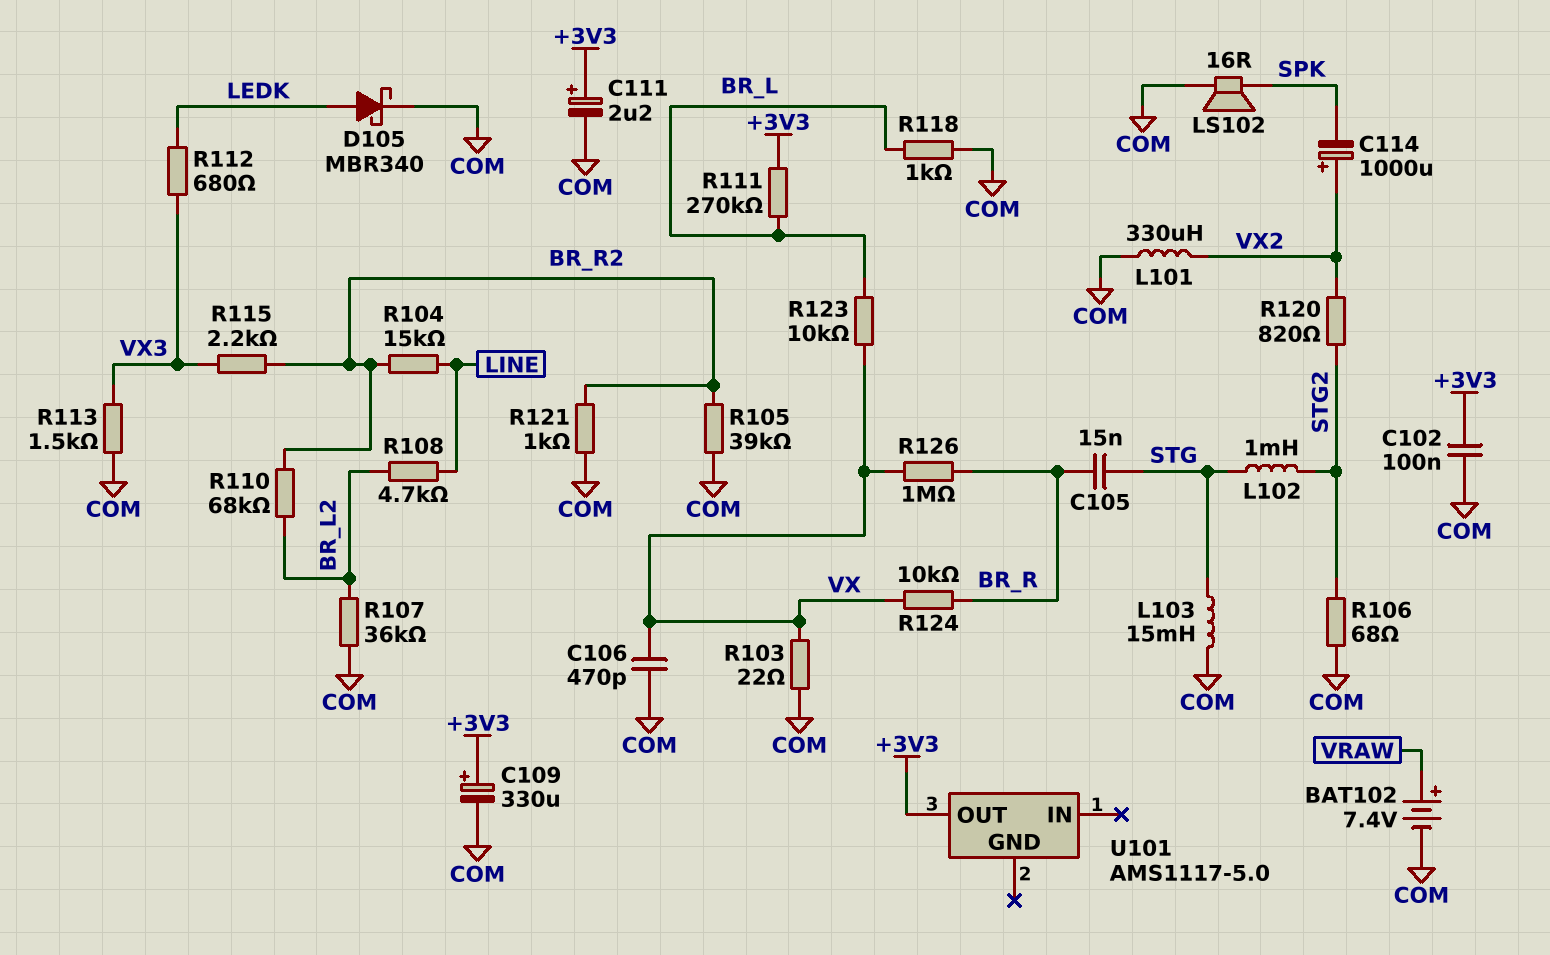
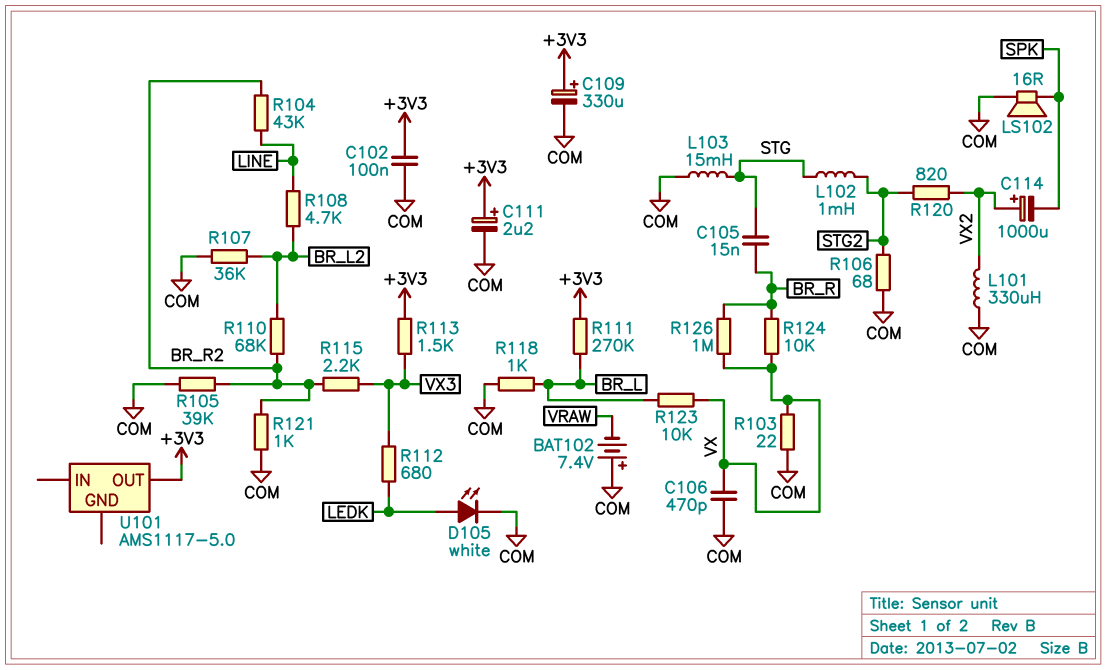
BAT102: 7.4V (plus VRAW, minus COM) -> 7.4V (plus COM, minus VRAW)
D105: schottky MBR340 (A LEDK, K COM) -> LED white (A LEDK, K COM)
R104: 15k (BR_R2, LINE) -> 43k (BR_R2, LINE)
R113: 1.5k (COM, VX3) -> 1.5k (+3V3, VX3)

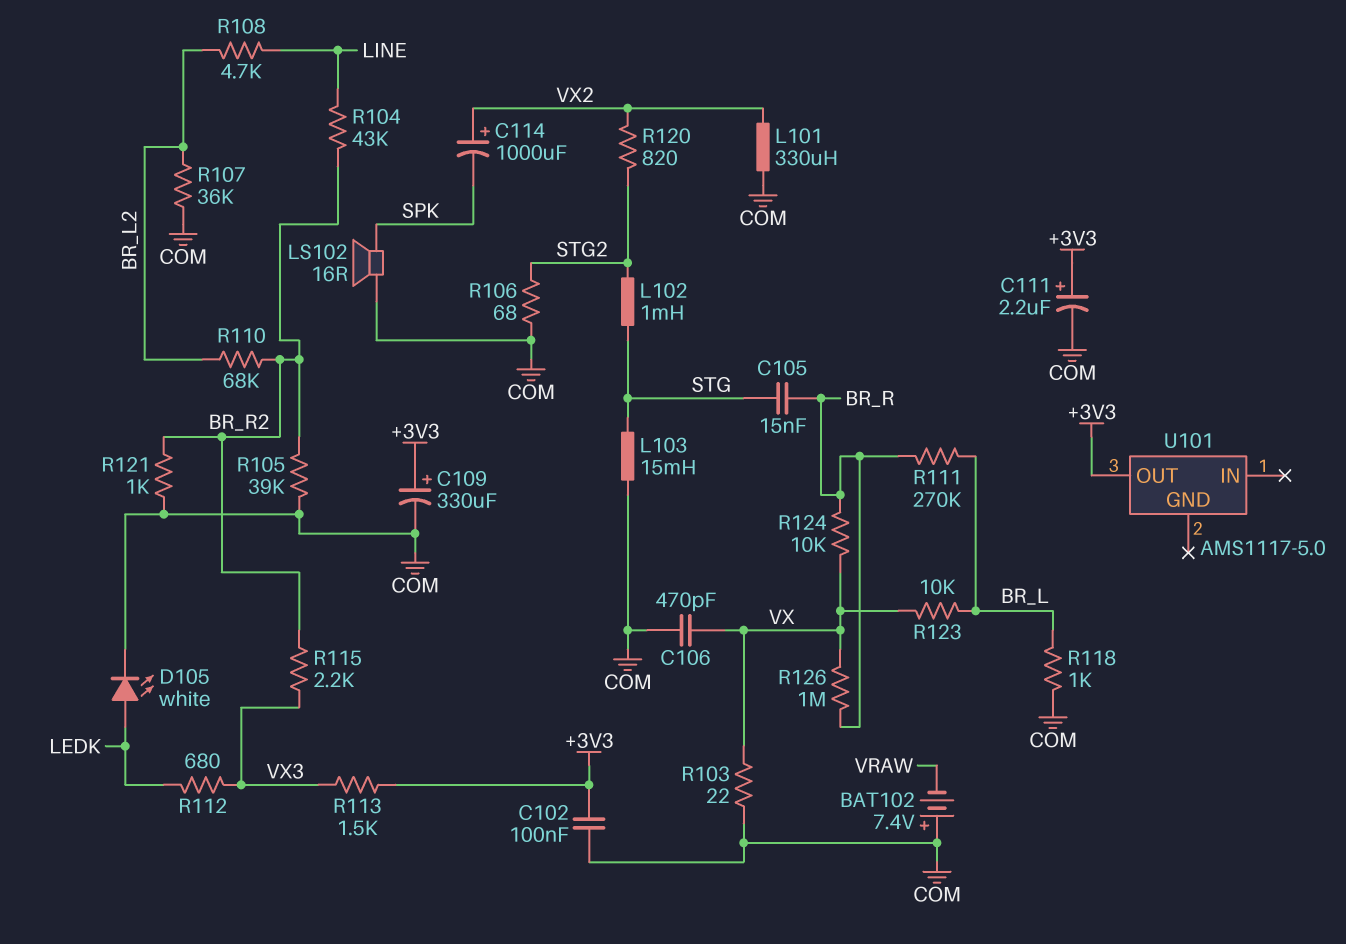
R111: 270k (+3V3, BR_L) -> 270k (BR_L, BR_R)

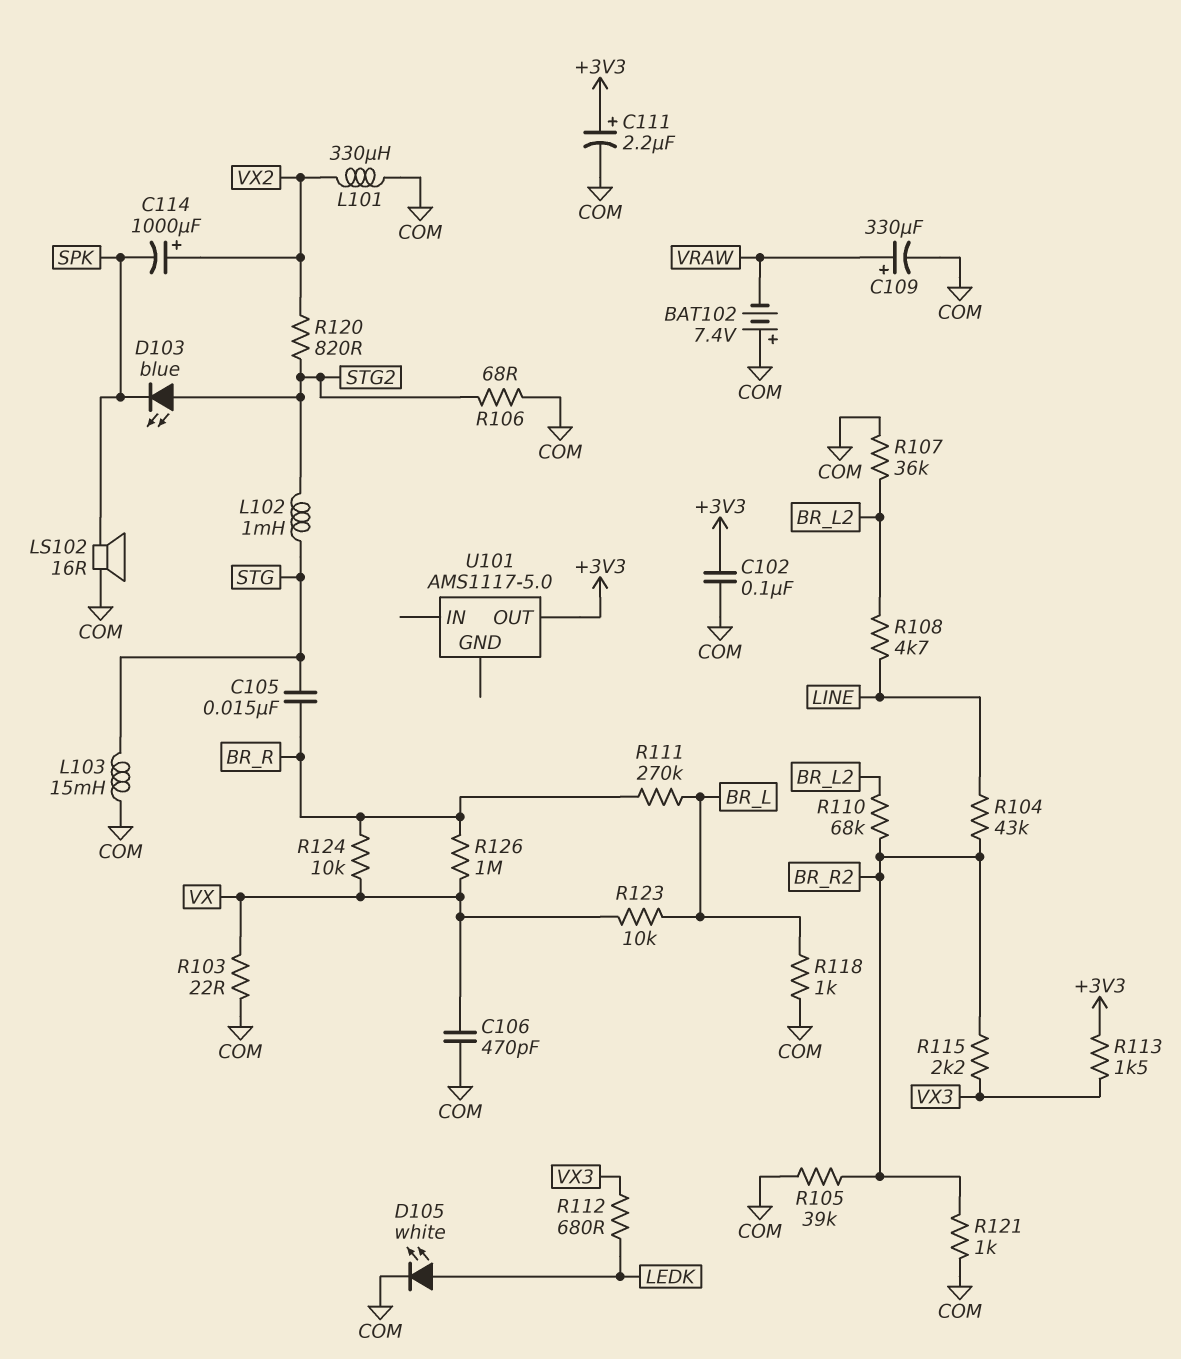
C109: 330uF (plus +3V3, minus COM) -> 330uF (plus VRAW, minus COM)
D103: none -> LED blue (A STG2, K SPK)

